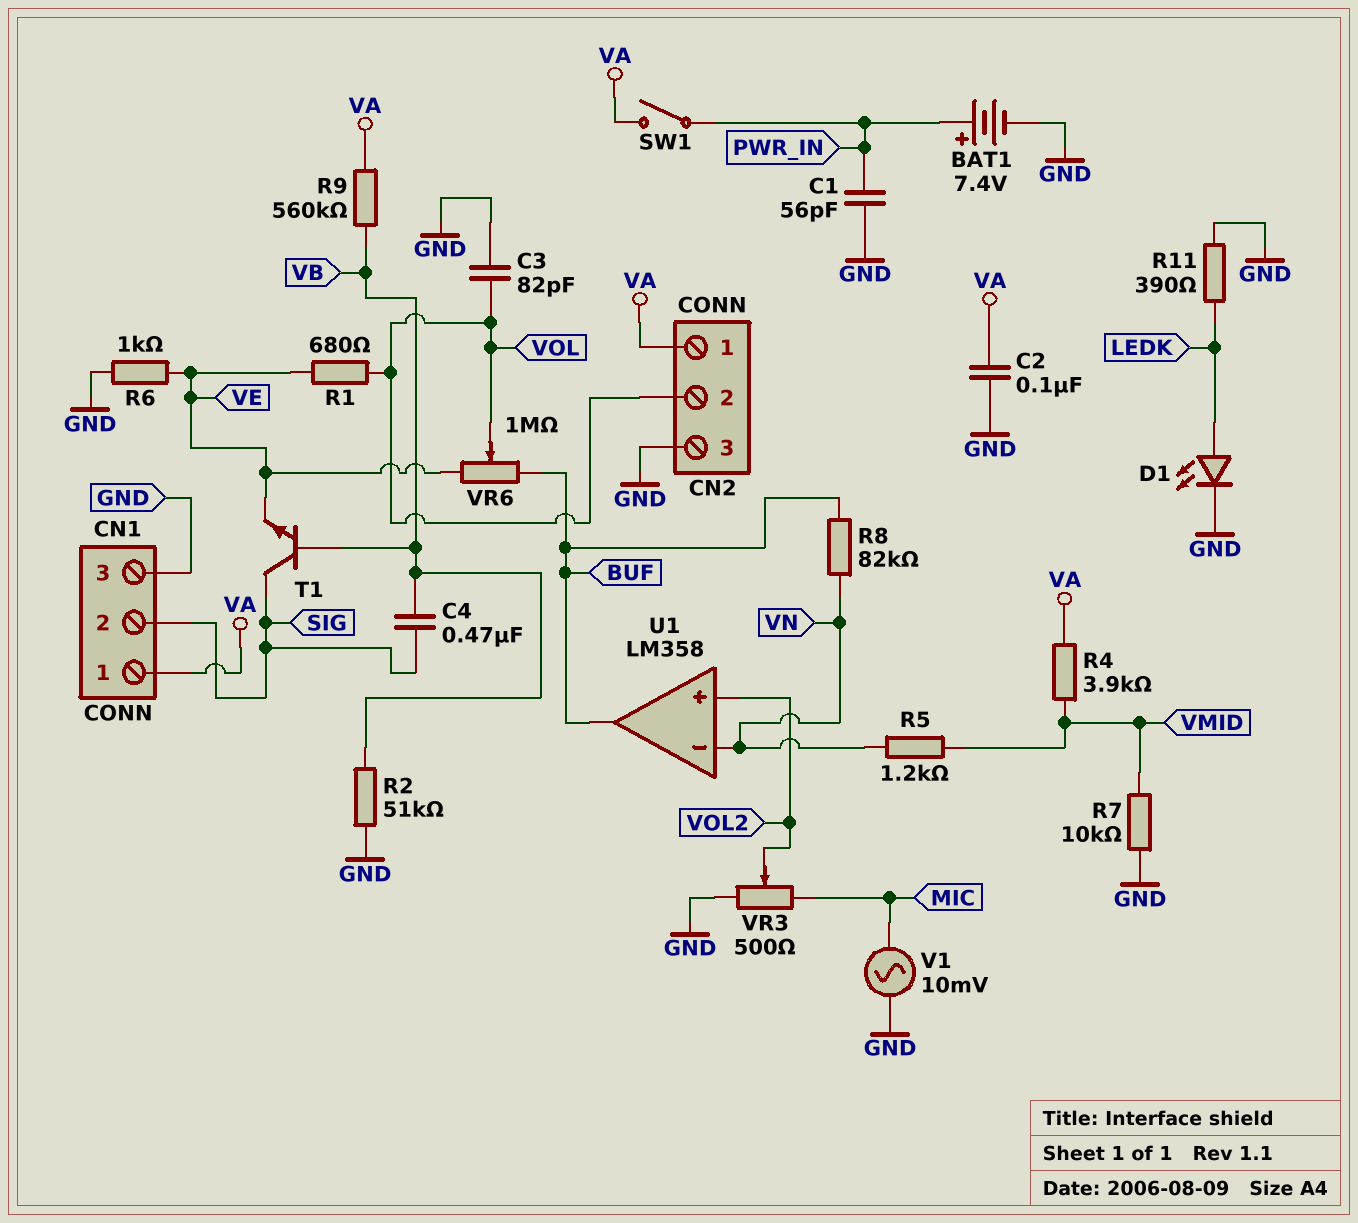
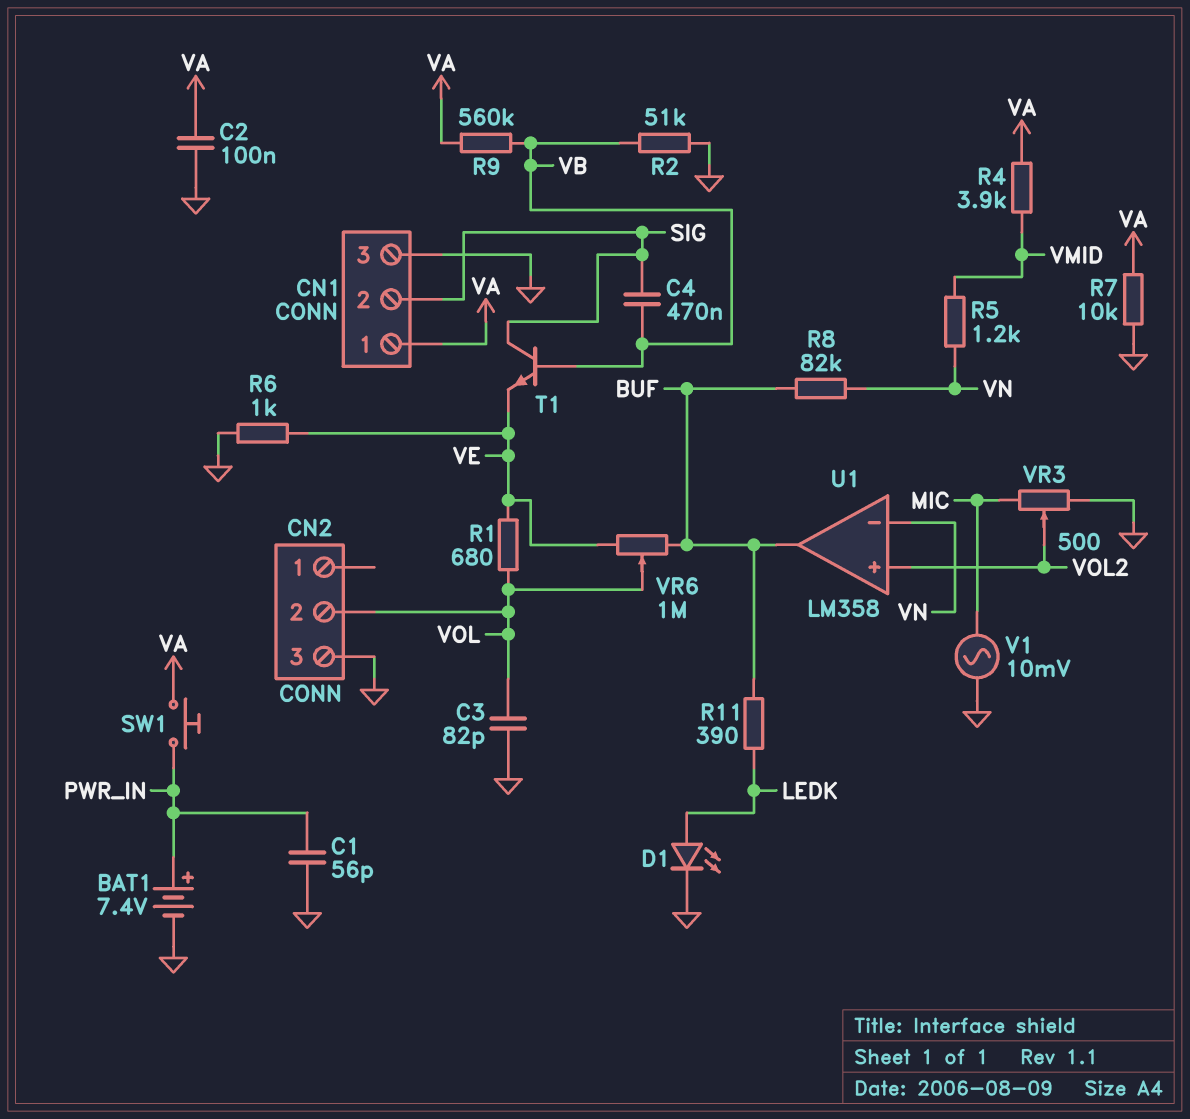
CN2 pin 1: VA -> none
R7: 10k (GND, VMID) -> 10k (GND, VA)
R11: 390 (GND, LEDK) -> 390 (BUF, LEDK)
SW1: switch (PWR_IN, VA) -> button (PWR_IN, VA)

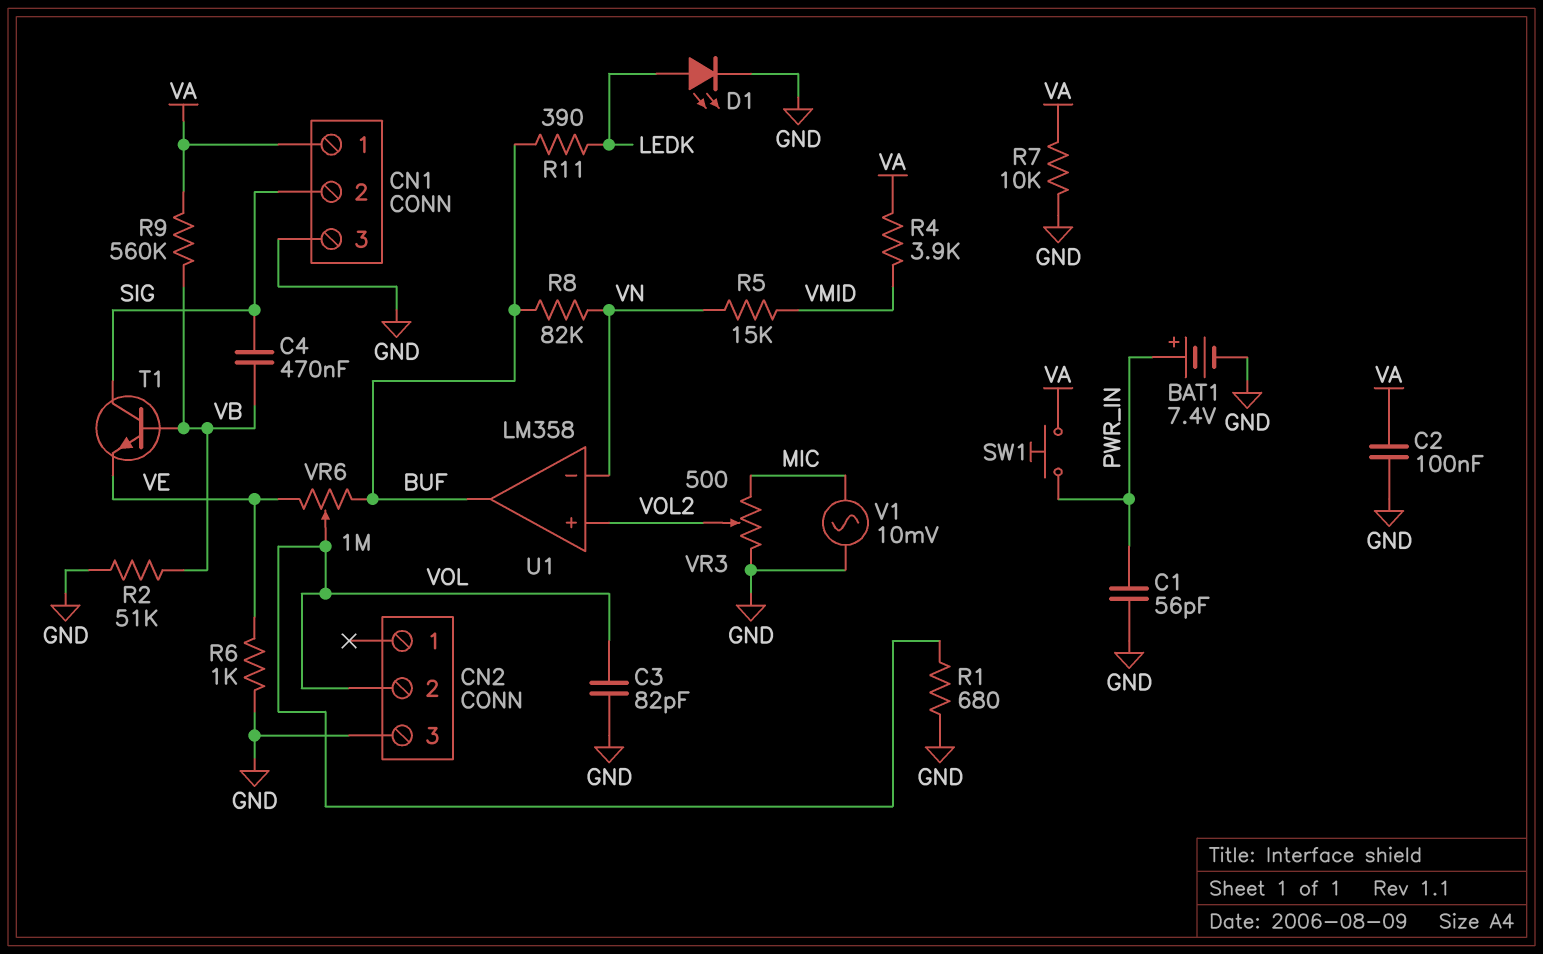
R1: 680 (VE, VOL) -> 680 (GND, VOL)
R5: 1.2k (VMID, VN) -> 15k (VMID, VN)

